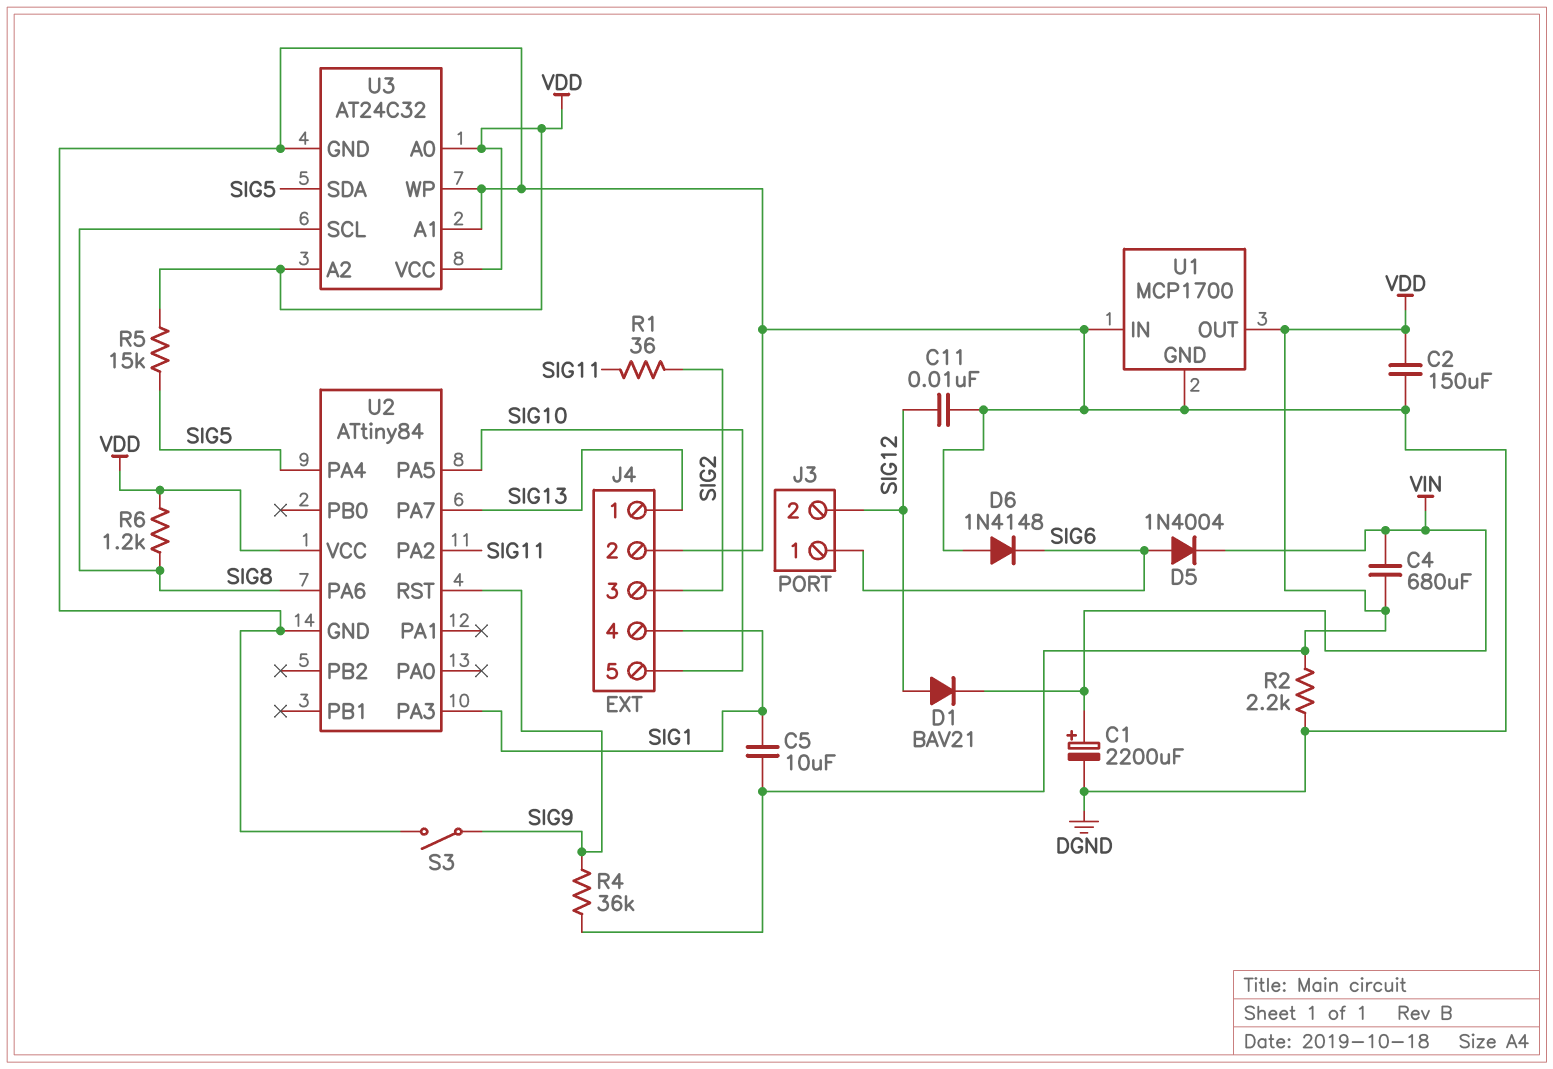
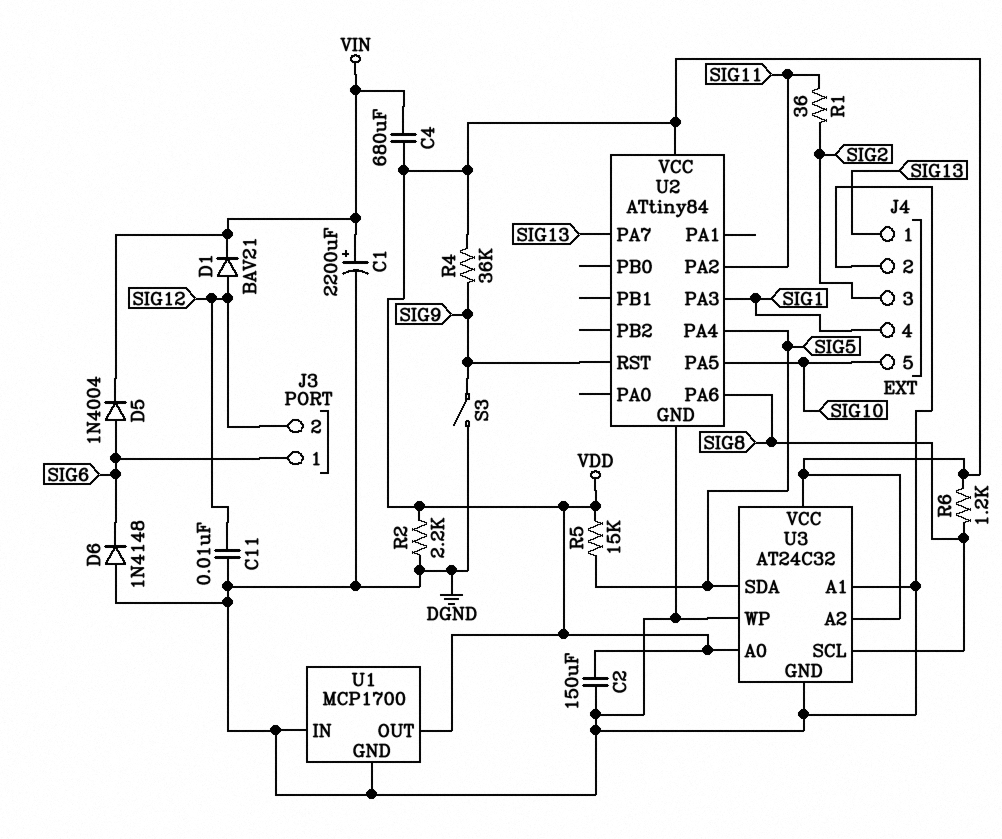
C5: 10uF (SIG1, VDD) -> none

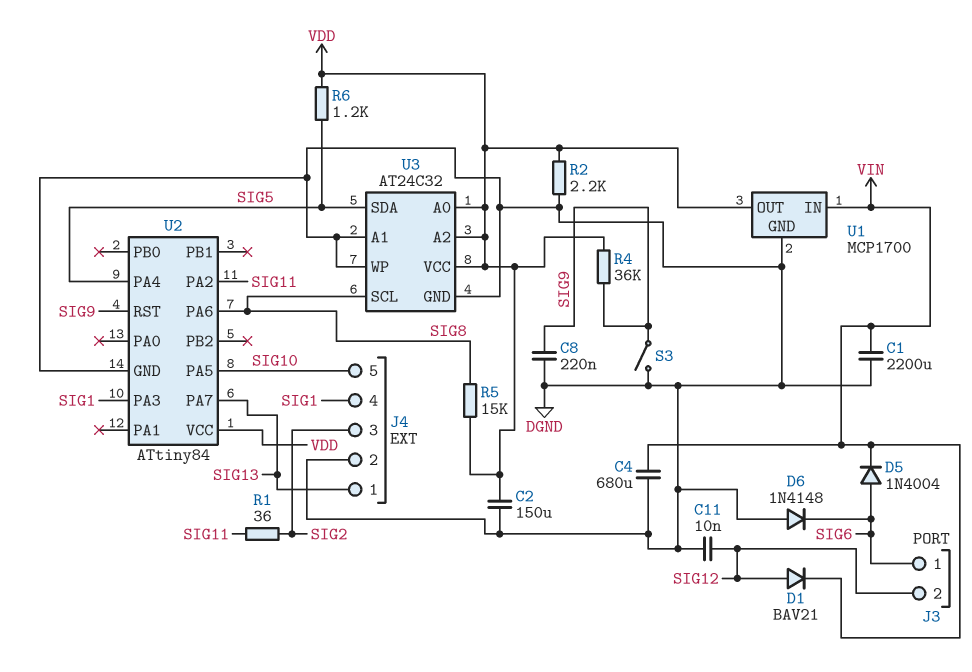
C1: 2200uF (plus VIN, minus DGND) -> 2200uF (DGND, VIN)
C4: 680uF (VDD, VIN) -> 680uF (DGND, VIN)
C8: none -> 220nF (DGND, SIG9)
R5: 15k (SIG5, VDD) -> 15k (SIG8, VDD)
R6: 1.2k (SIG8, VDD) -> 1.2k (SIG5, VDD)
U1 pin IN: DGND -> VIN

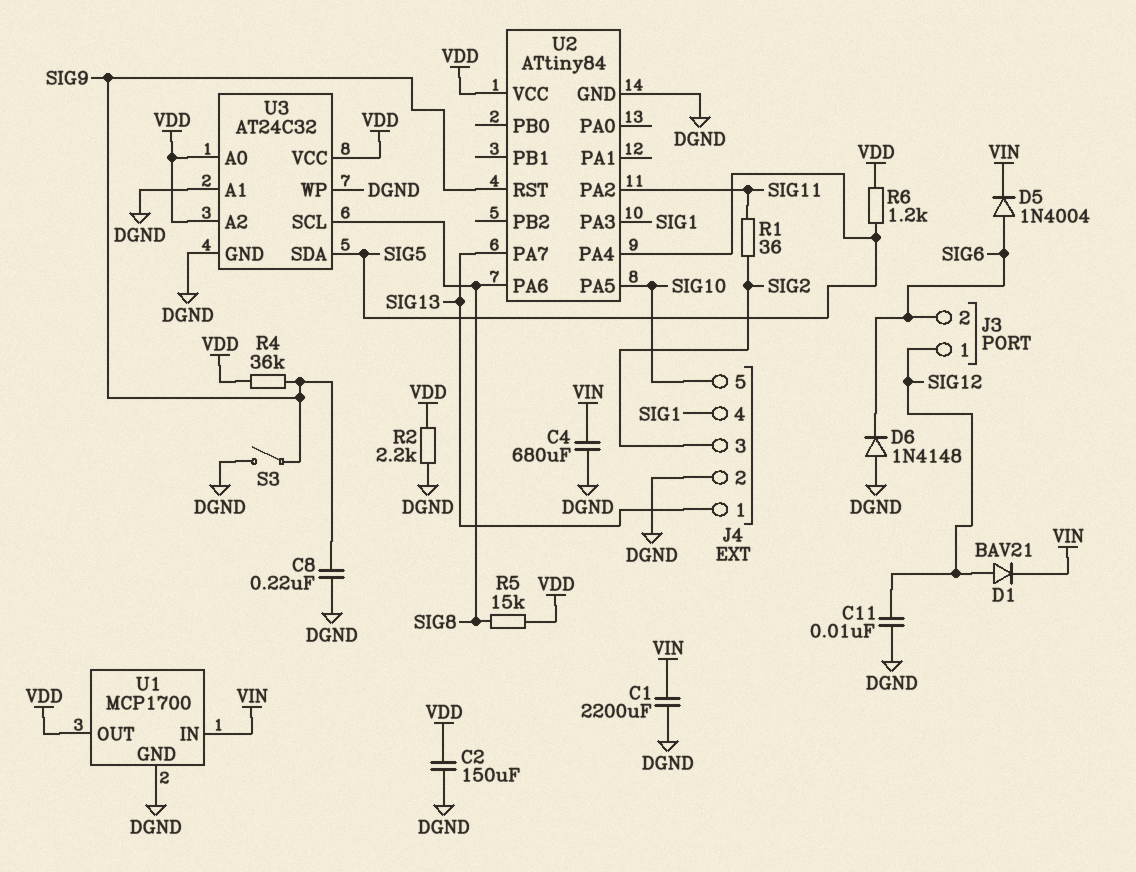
J3 pin 1: SIG6 -> SIG12
J3 pin 2: SIG12 -> SIG6

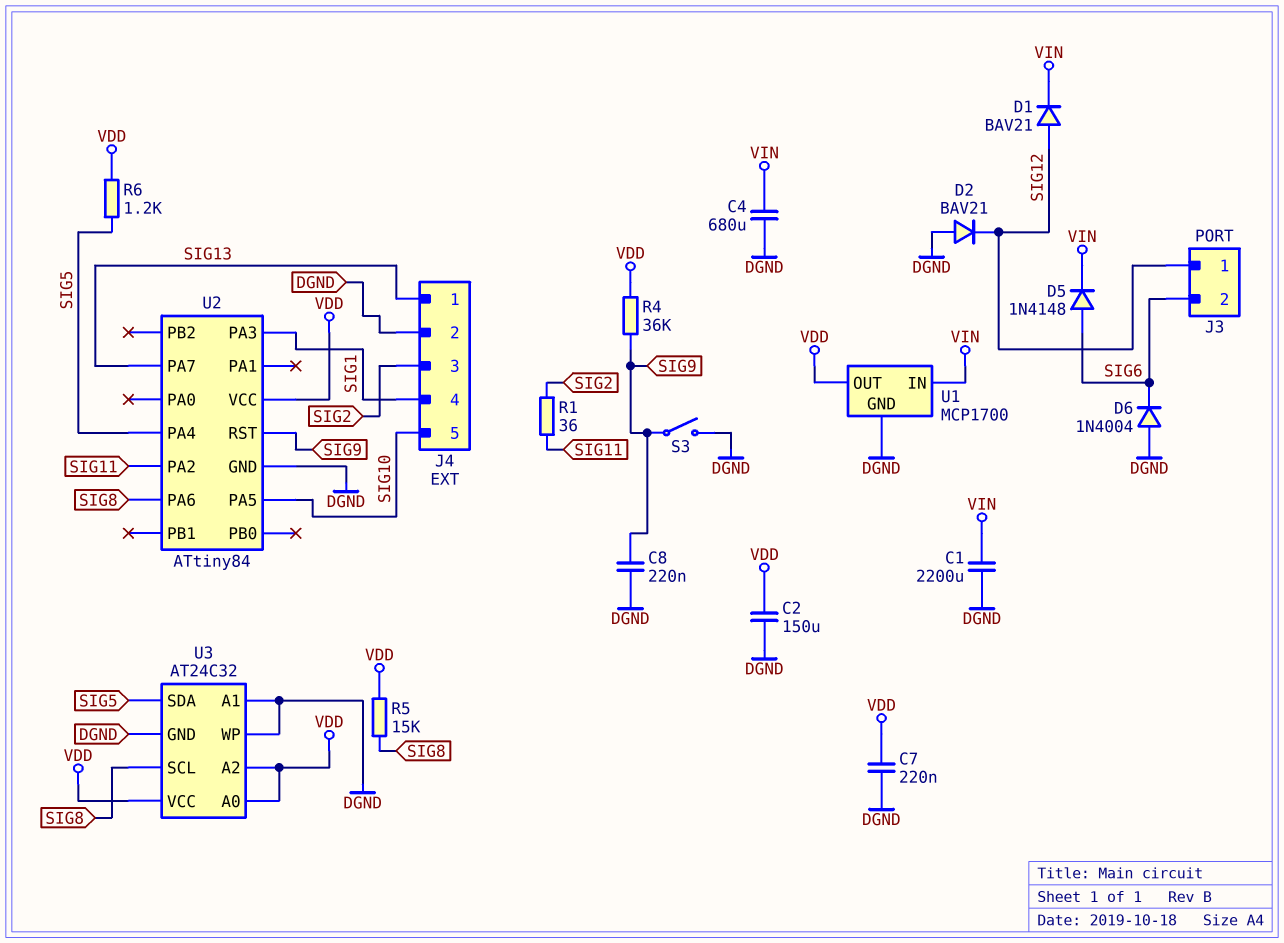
C7: none -> 220nF (DGND, VDD)
C11: 10nF (DGND, SIG12) -> none
D2: none -> diode BAV21 (A DGND, K SIG12)
D5: diode 1N4004 (A SIG6, K VIN) -> diode 1N4148 (A SIG6, K VIN)
D6: diode 1N4148 (A DGND, K SIG6) -> diode 1N4004 (A DGND, K SIG6)
R2: 2.2k (DGND, VDD) -> none

